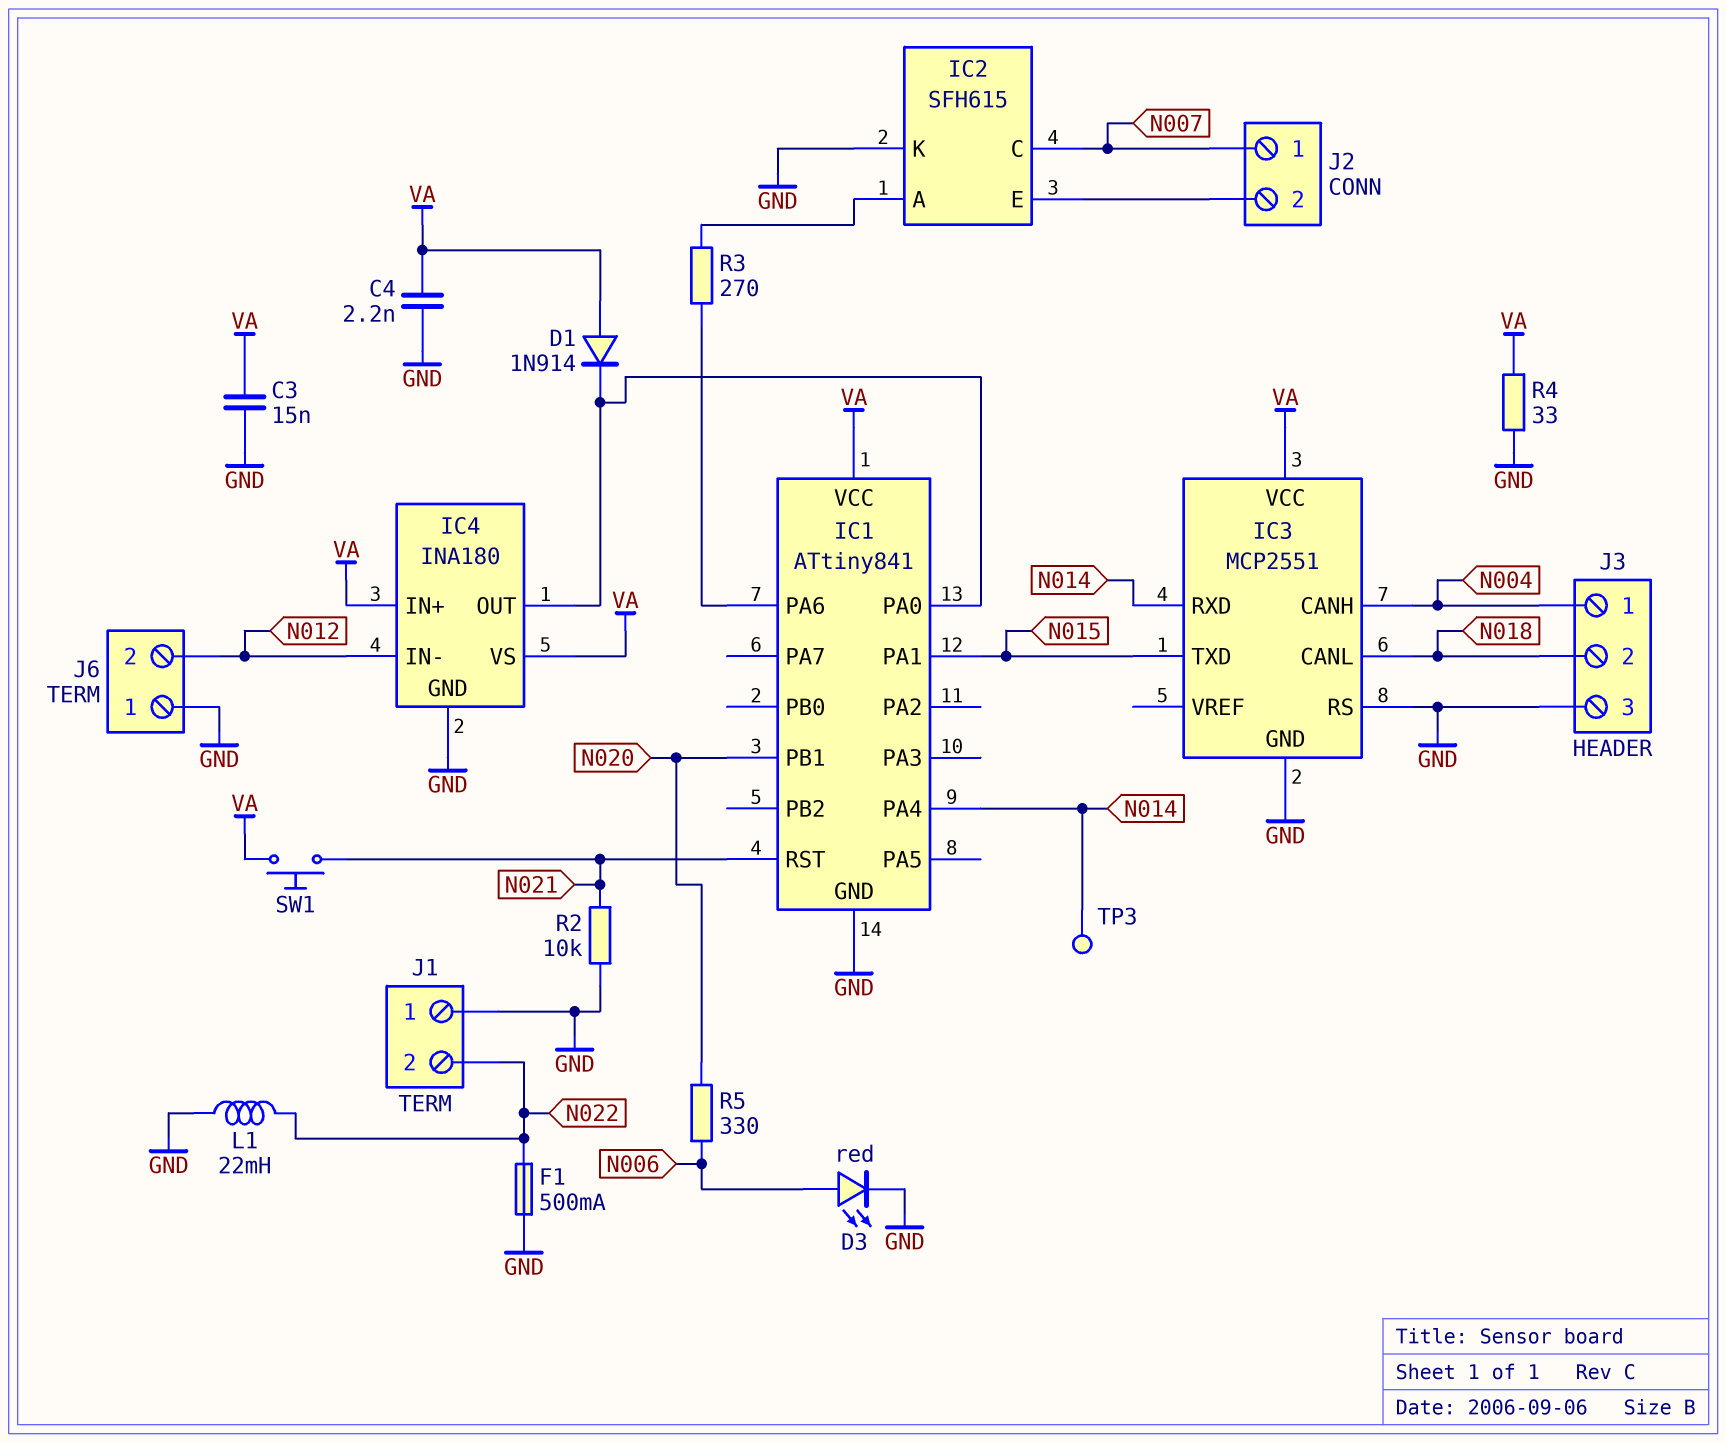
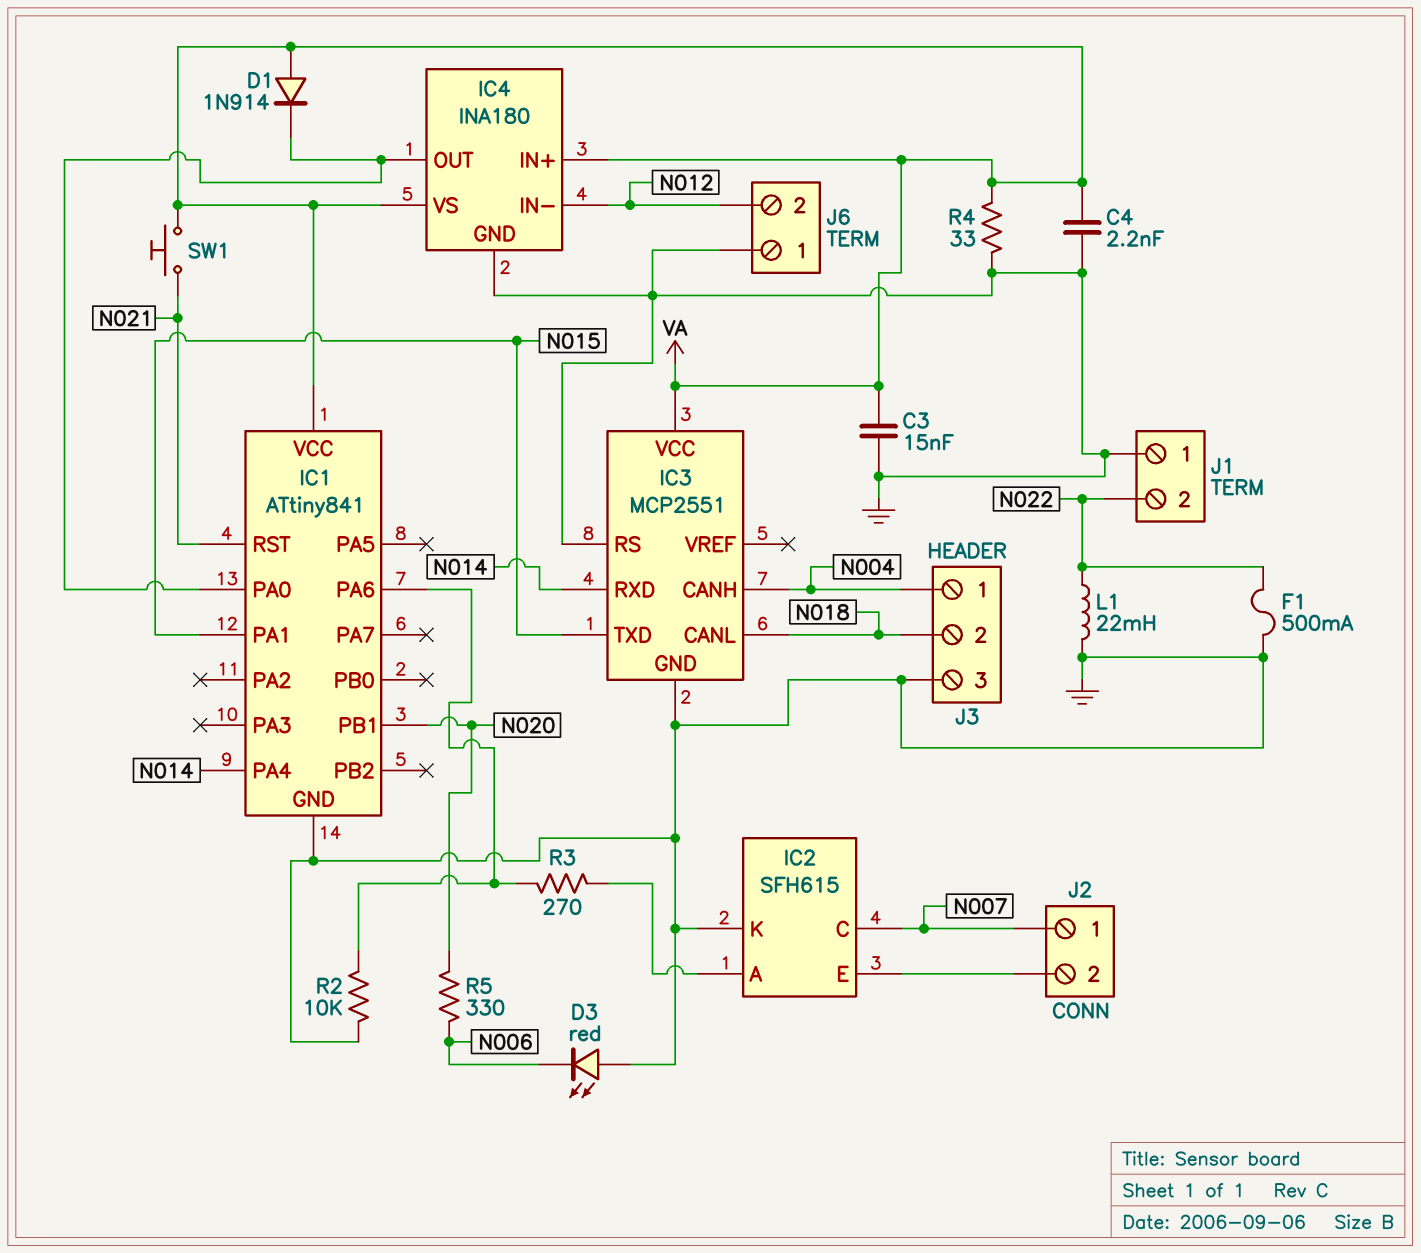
D3: LED red (A N006, K GND) -> LED red (A GND, K N006)
R2: 10k (GND, N021) -> 10k (GND, IC1/PA6)
TP3: test point (N014) -> none

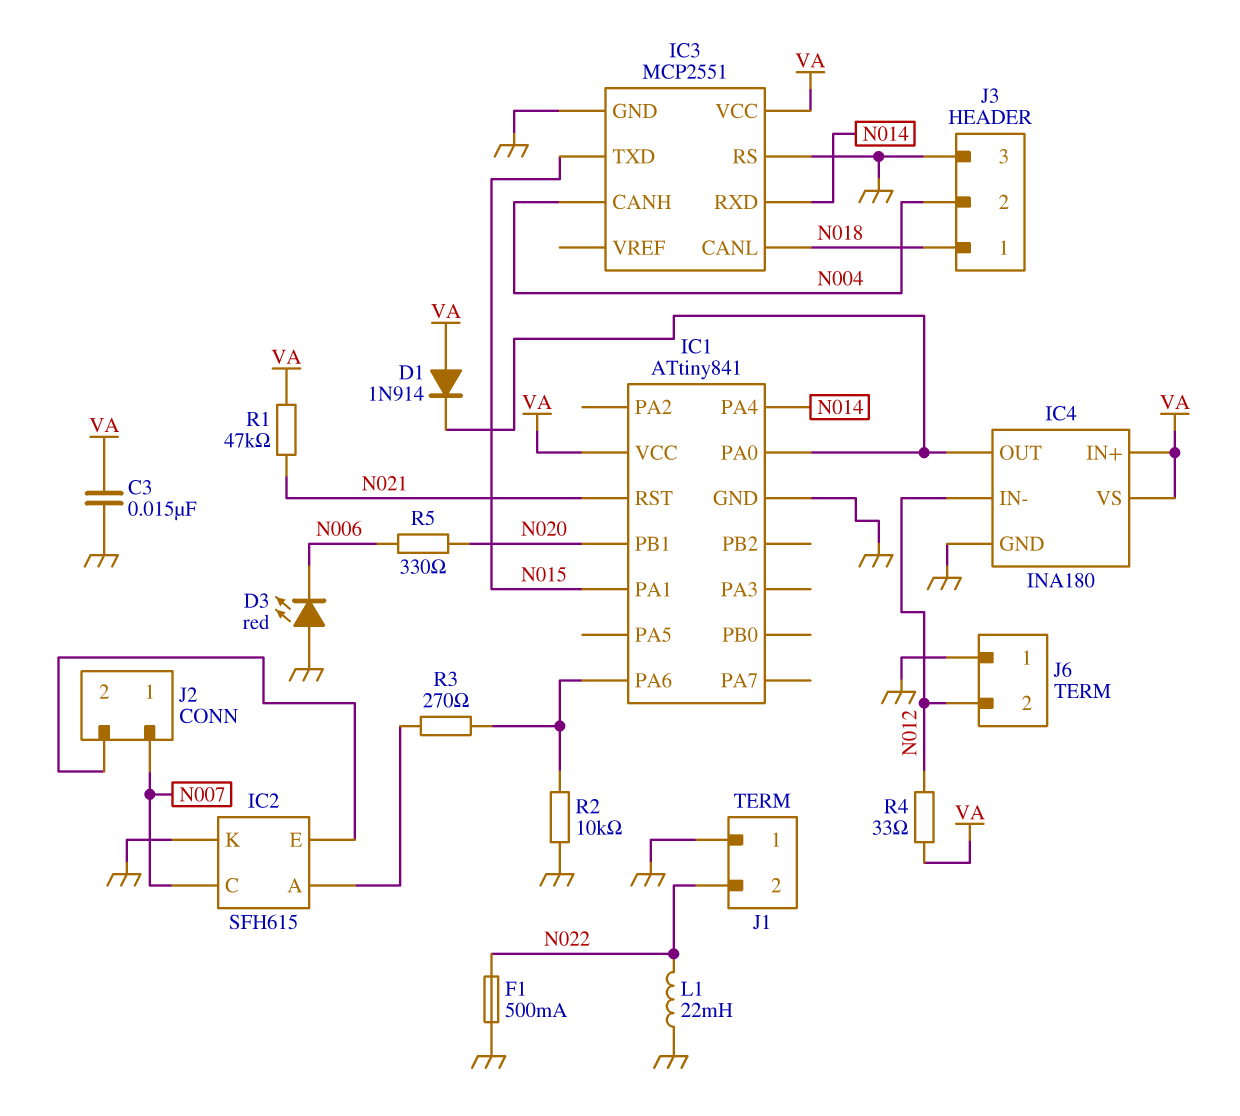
C4: 2.2nF (GND, VA) -> none
J3 pin 1: N004 -> N018
J3 pin 2: N018 -> N004
R1: none -> 47k (N021, VA)
R4: 33 (GND, VA) -> 33 (N012, VA)
SW1: button (N021, VA) -> none

